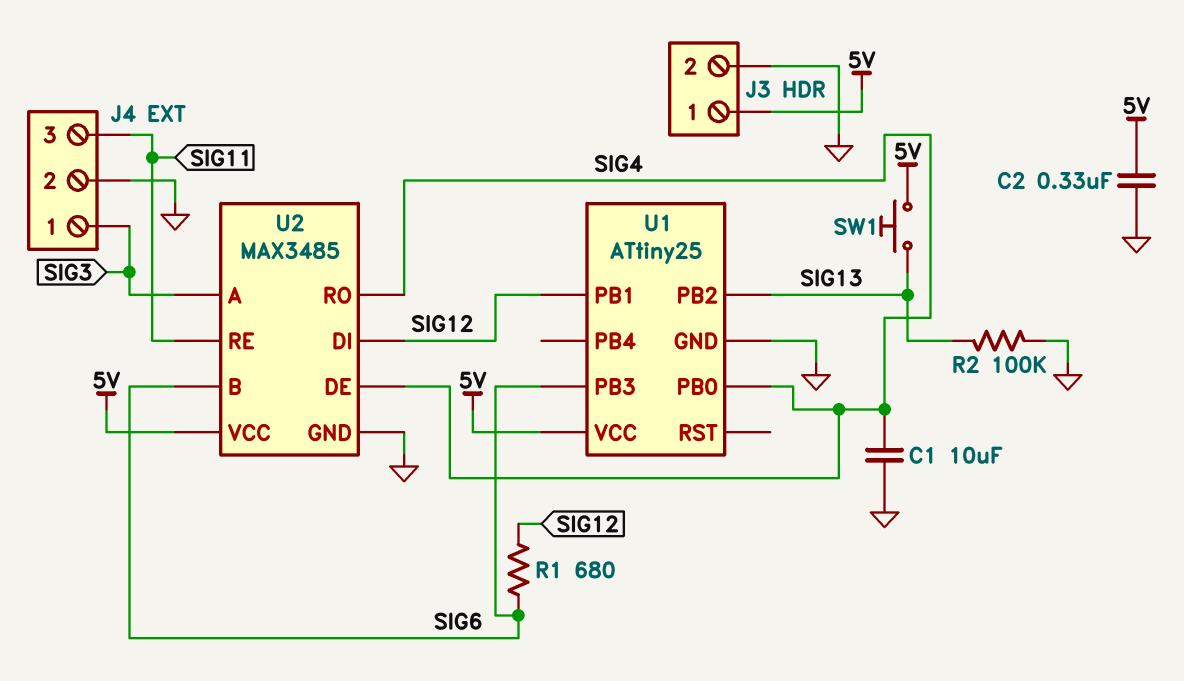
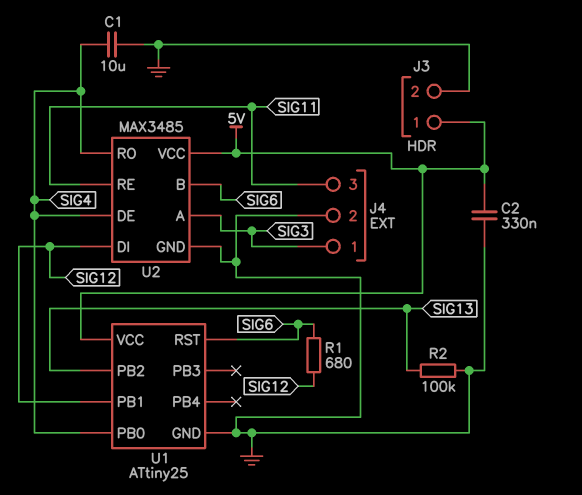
SW1: button (5V, SIG13) -> none
U1 pin PB3: SIG6 -> none
U1 pin RST: none -> SIG6

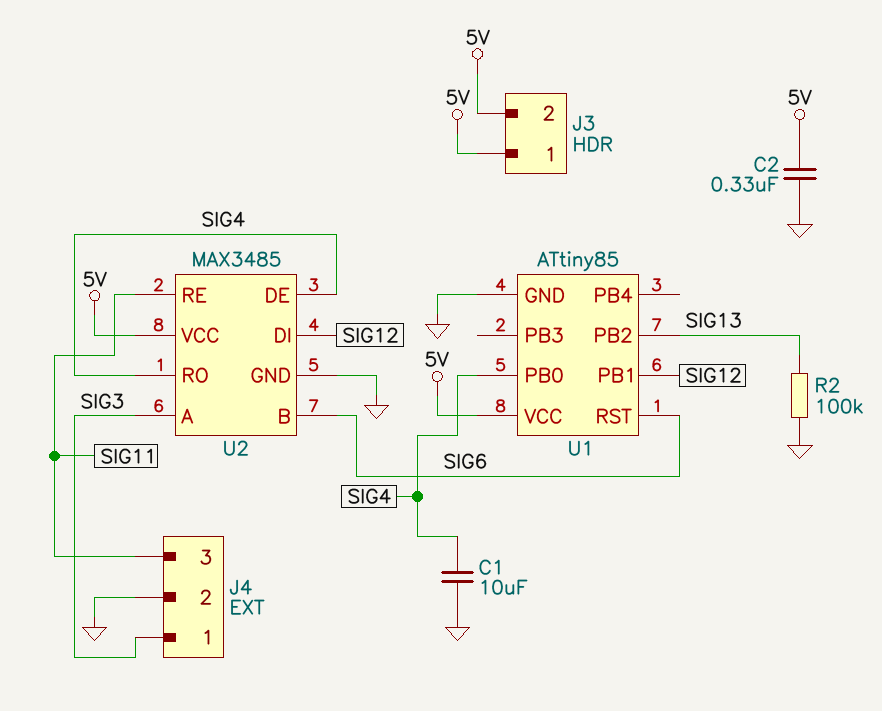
J3 pin 2: GND -> 5V
R1: 680 (SIG6, SIG12) -> none
U1: ATtiny25 -> ATtiny85

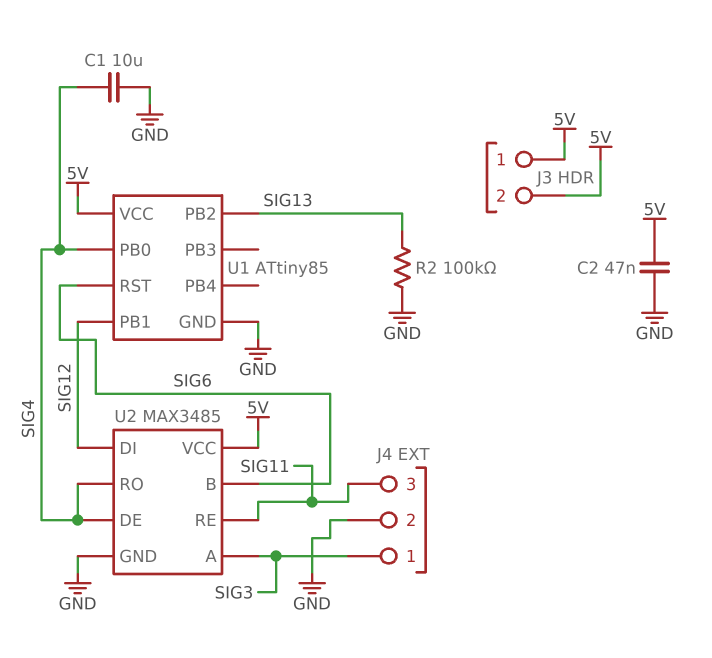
C2: 330nF (5V, GND) -> 47nF (5V, GND)

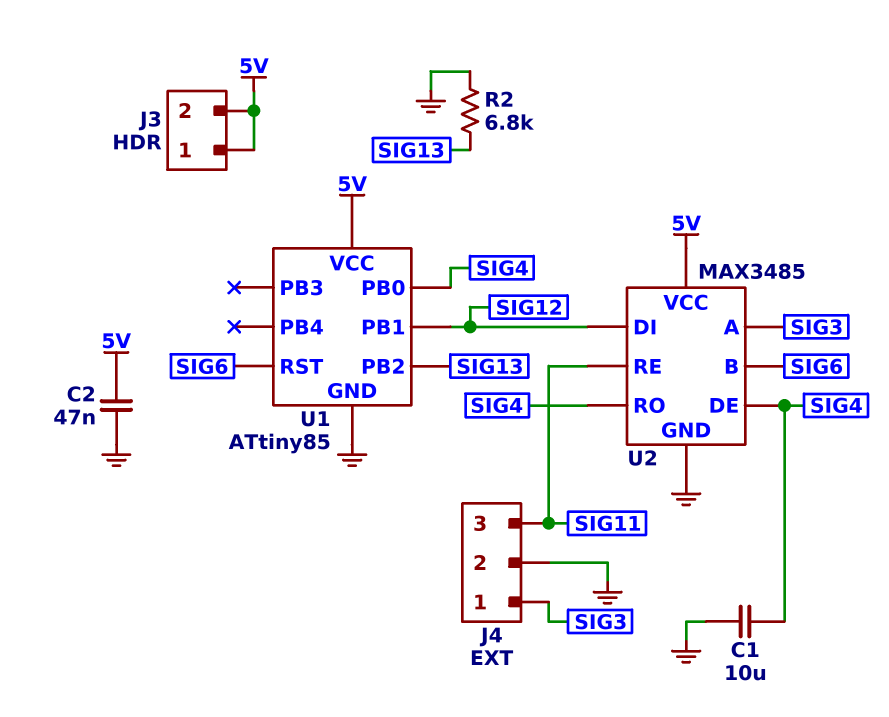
R2: 100k (GND, SIG13) -> 6.8k (GND, SIG13)

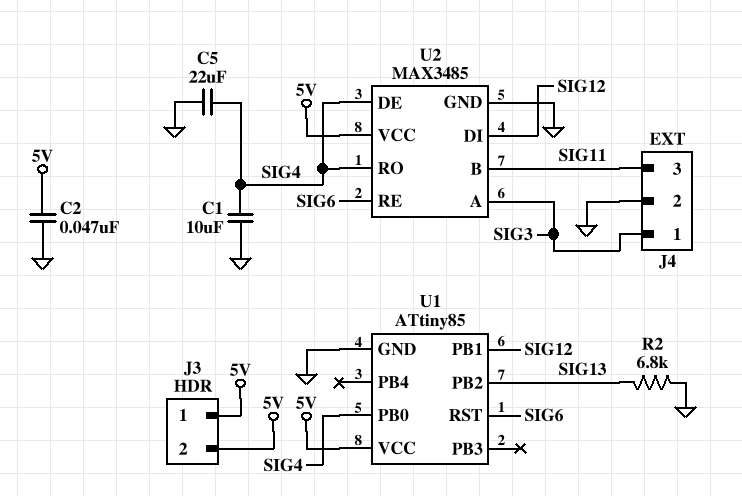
C5: none -> 22uF (GND, SIG4)
U2 pin B: SIG6 -> SIG11
U2 pin RE: SIG11 -> SIG6

